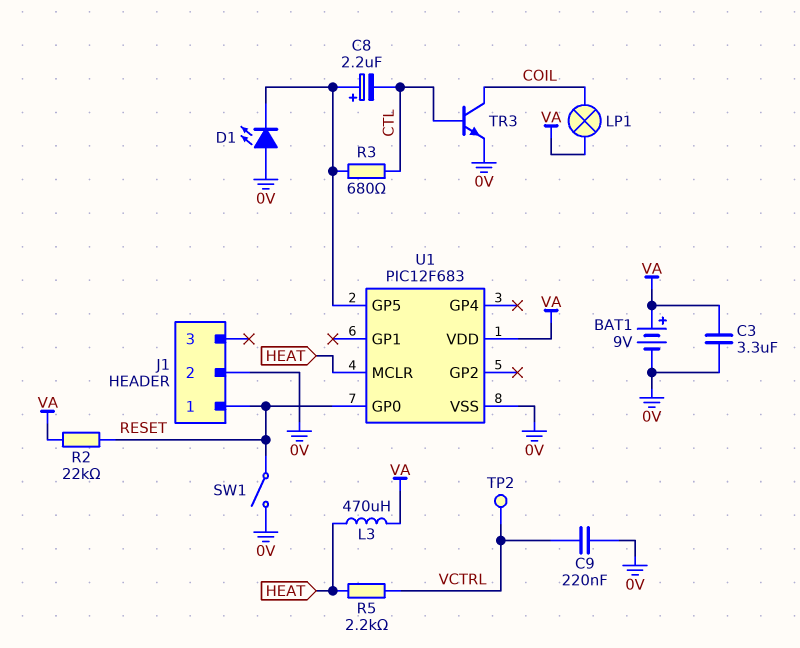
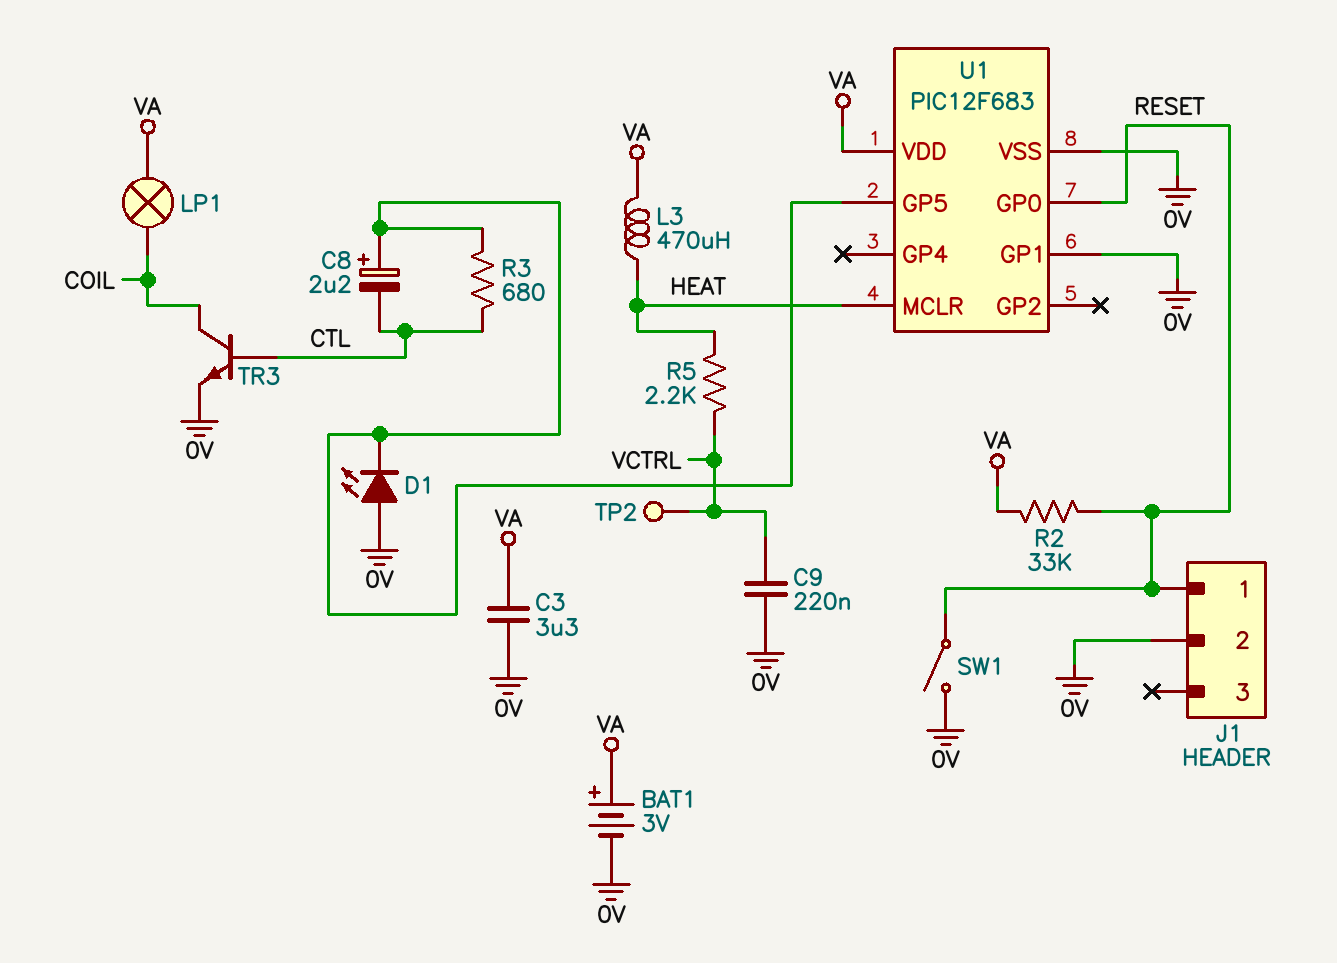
BAT1: 9V (plus VA, minus 0V) -> 3V (plus VA, minus 0V)
R2: 22k (RESET, VA) -> 33k (RESET, VA)
U1 pin GP1: none -> 0V

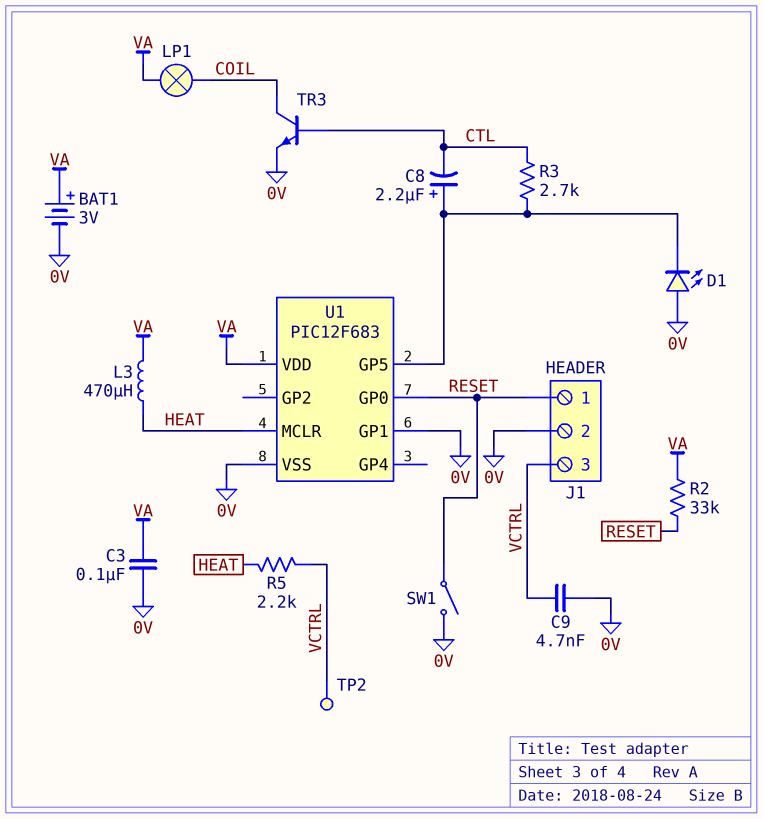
C3: 3.3uF (0V, VA) -> 100nF (0V, VA)
C9: 220nF (0V, VCTRL) -> 4.7nF (0V, VCTRL)
J1 pin 3: none -> VCTRL
R3: 680 (CTL, U1/GP5) -> 2.7k (CTL, U1/GP5)

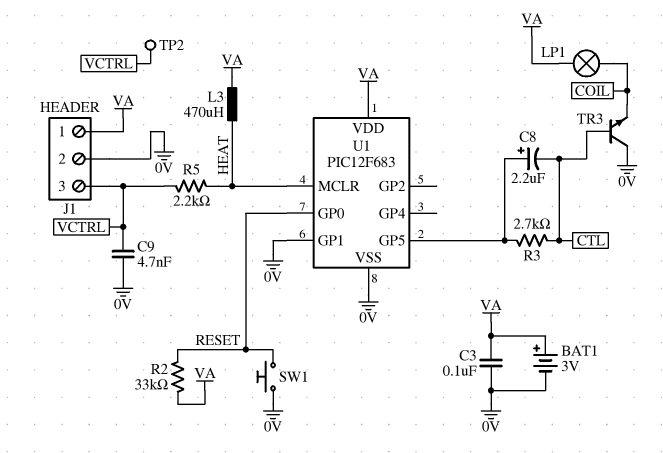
D1: LED (A 0V, K U1/GP5) -> none
J1 pin 1: RESET -> VA
SW1: switch (0V, RESET) -> button (0V, RESET)
TR3: NPN (B CTL, C COIL, E 0V) -> NPN (B CTL, C 0V, E COIL)

